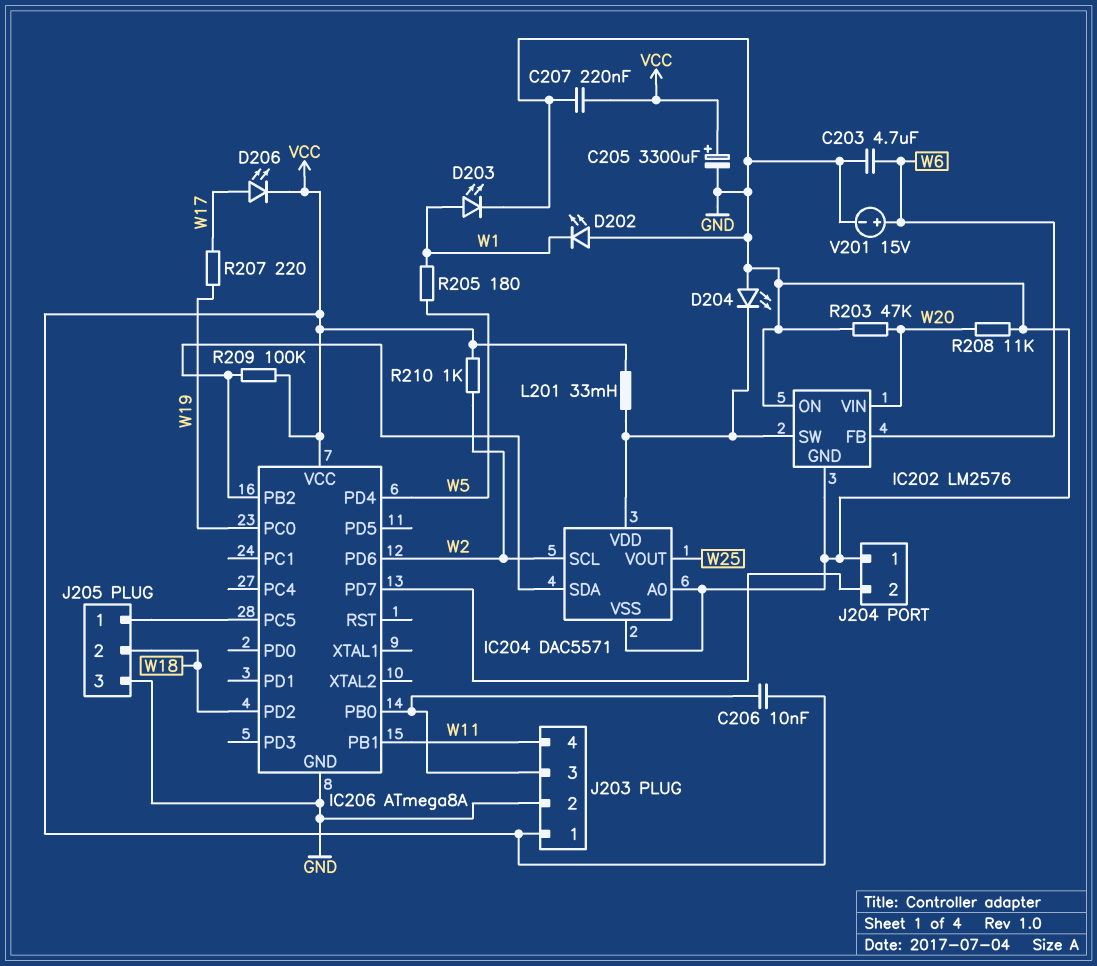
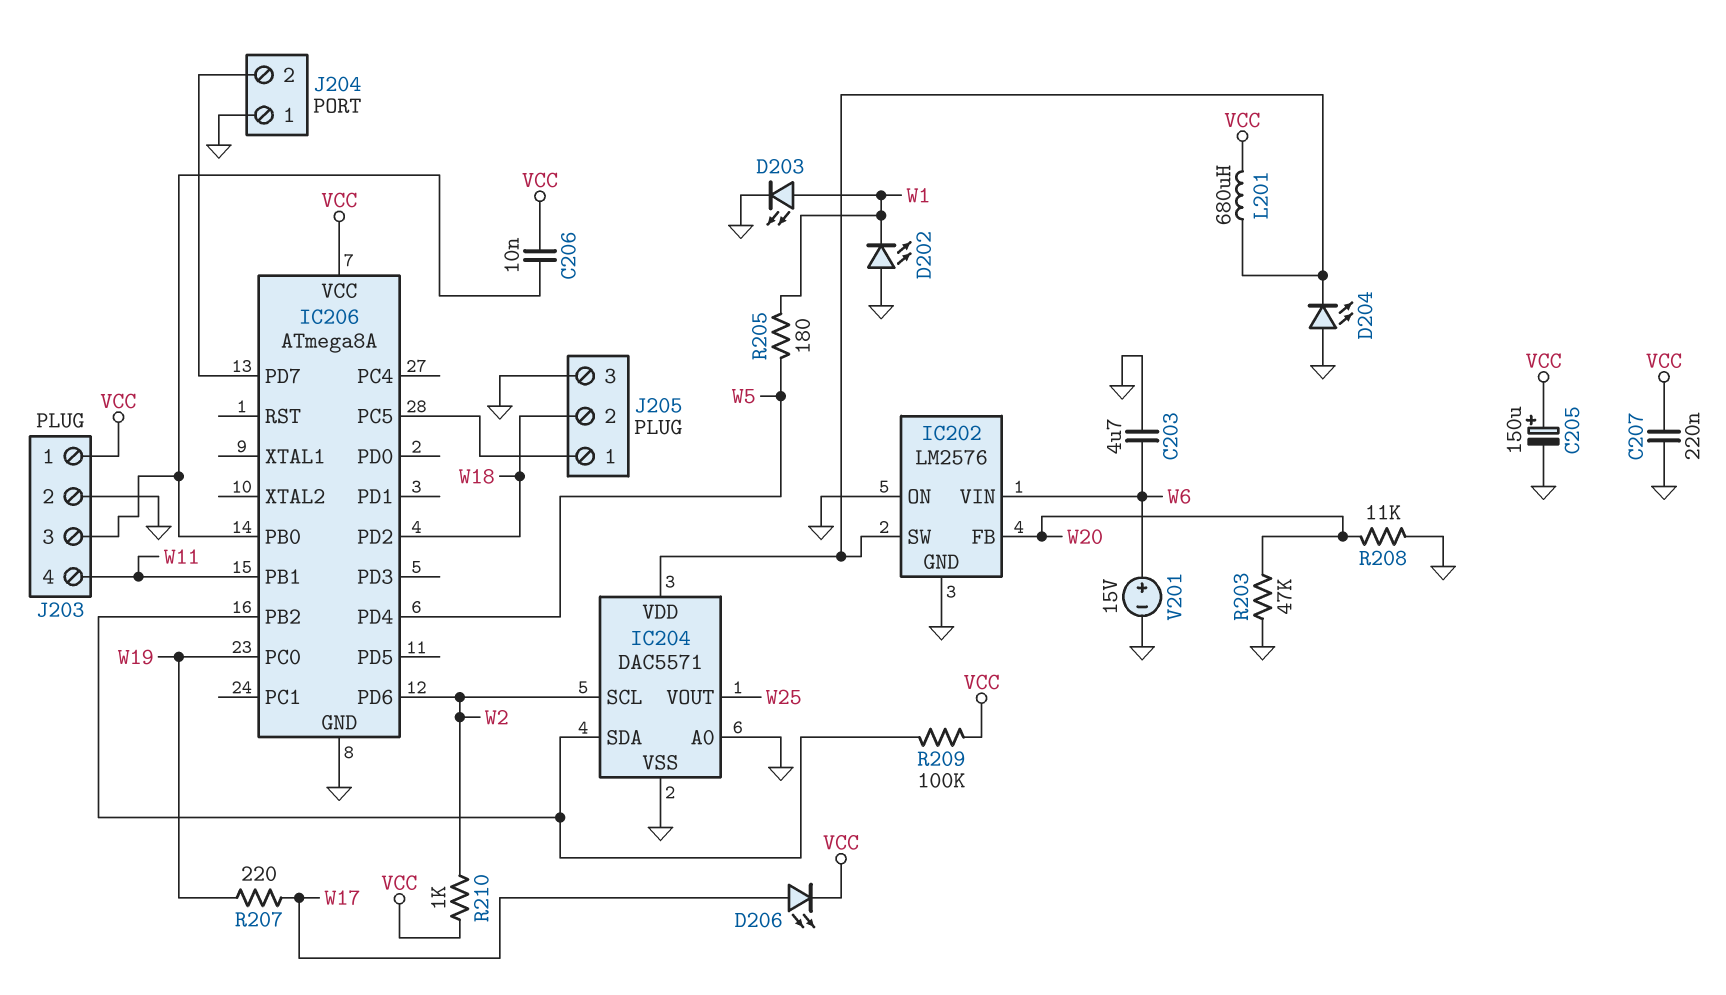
C205: 3300uF (plus VCC, minus GND) -> 150uF (plus VCC, minus GND)
IC202 pin FB: W6 -> W20
IC202 pin VIN: W20 -> W6
L201: 33mH (IC202/SW, VCC) -> 680uH (IC202/SW, VCC)

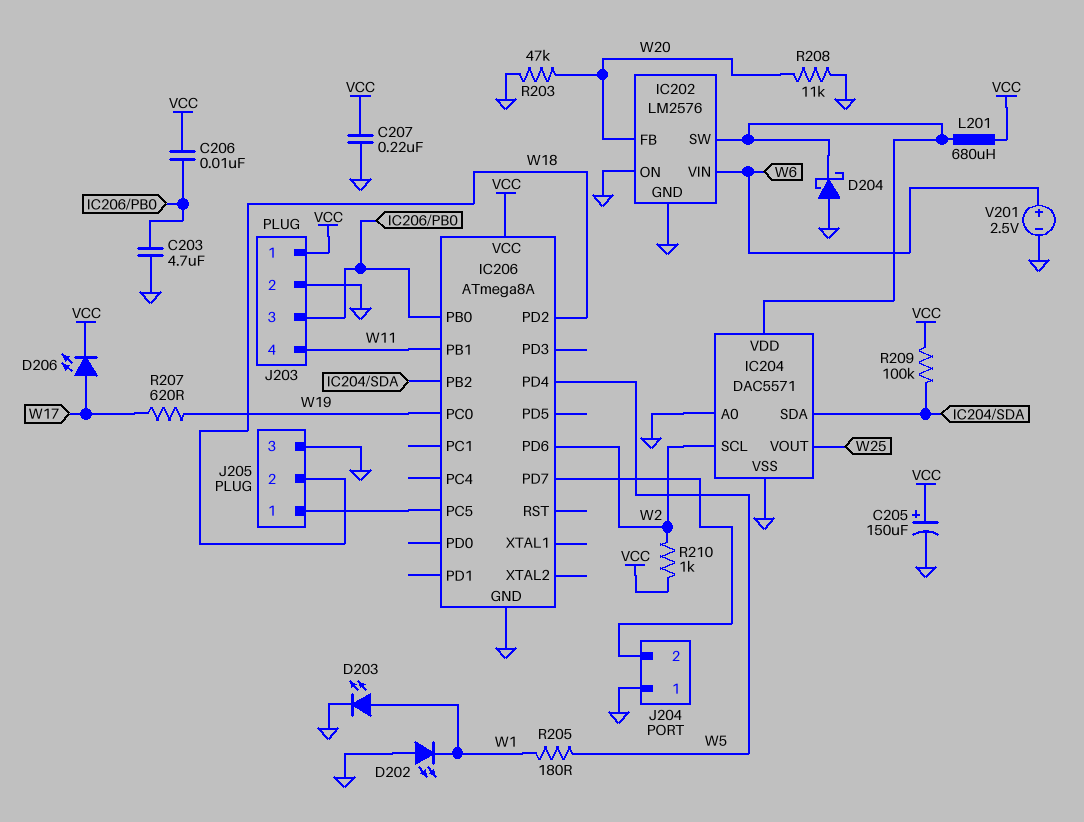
C203: 4.7uF (GND, W6) -> 4.7uF (GND, IC206/PB0)
D204: LED (A GND, K IC202/SW) -> schottky (A GND, K IC202/SW)
R207: 220 (W17, W19) -> 620 (W17, W19)
V201: 15V (plus W6, minus GND) -> 2.5V (plus W6, minus GND)

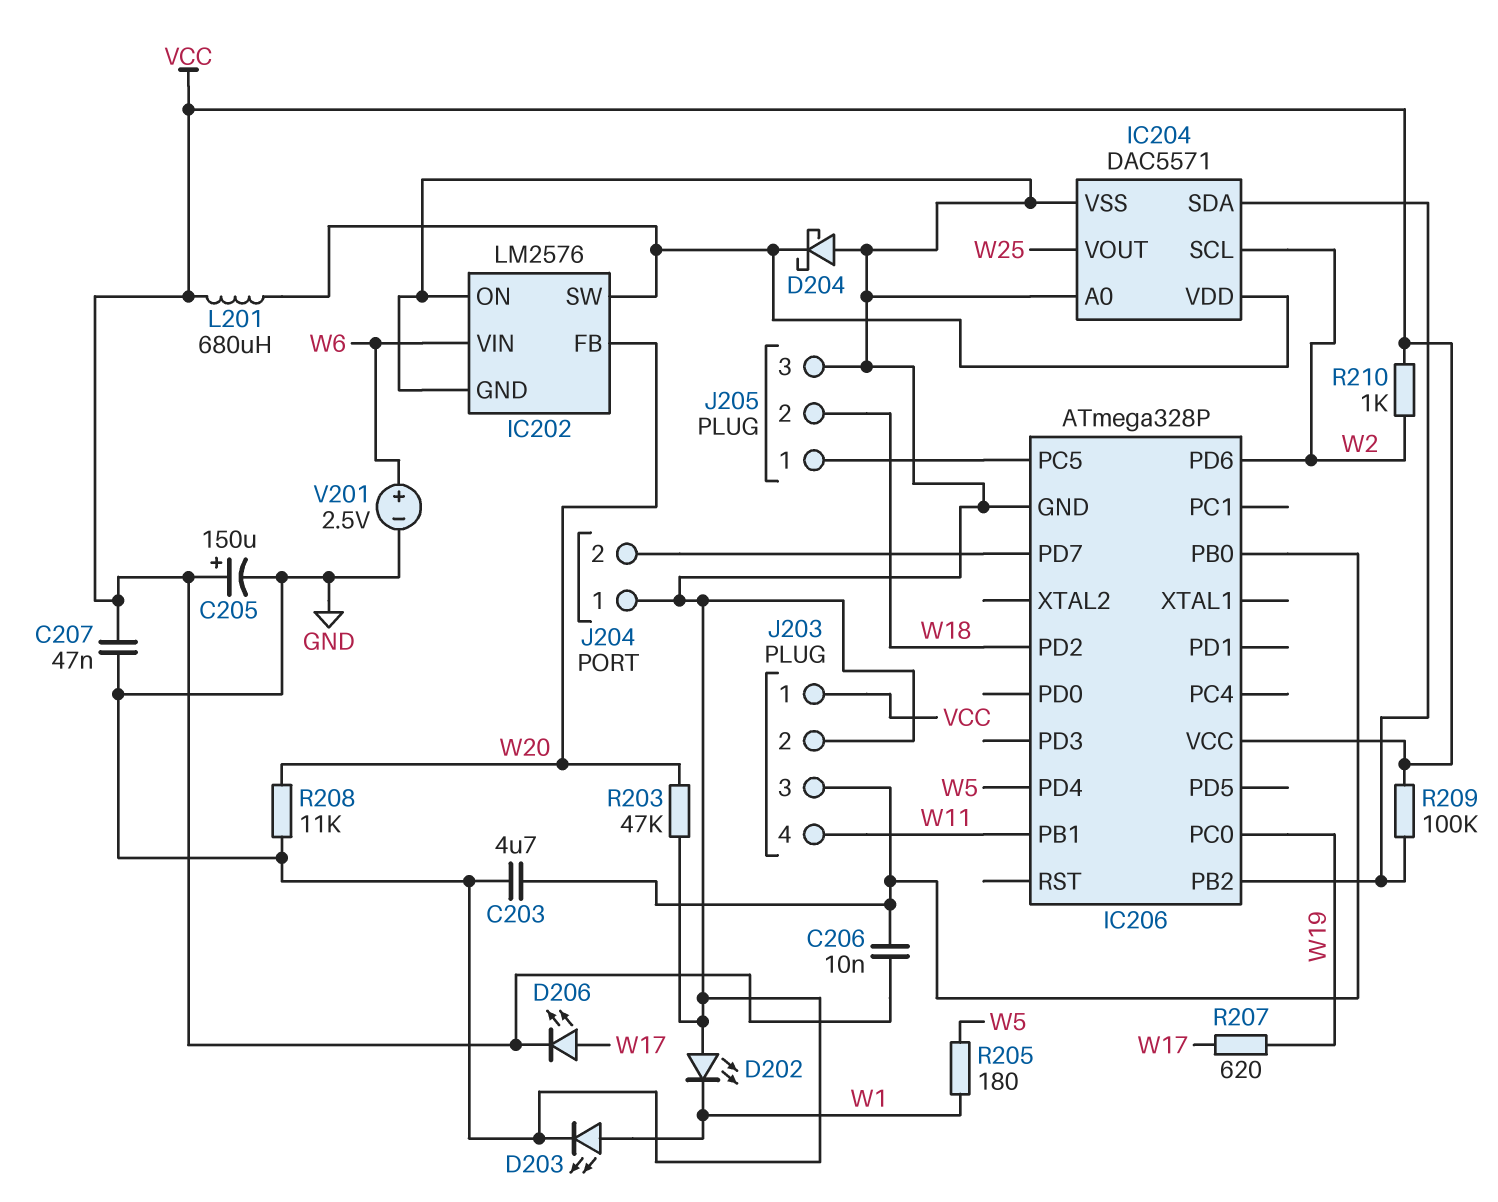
C207: 220nF (GND, VCC) -> 47nF (GND, VCC)
IC206: ATmega8A -> ATmega328P

